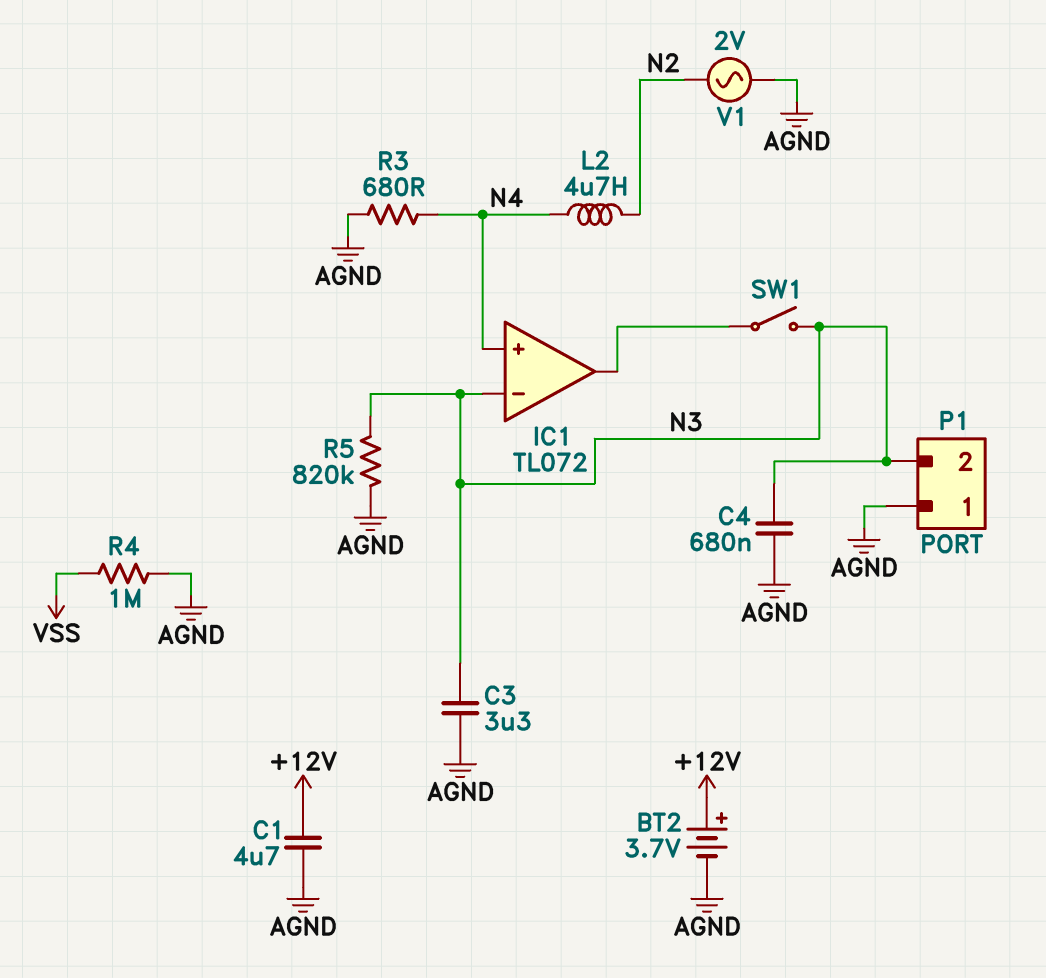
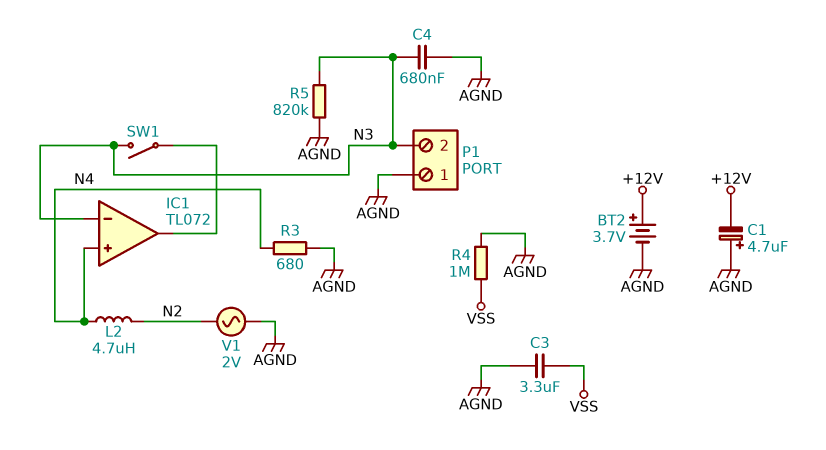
C1: 4.7uF (+12V, AGND) -> 4.7uF (plus AGND, minus +12V)
C3: 3.3uF (AGND, N3) -> 3.3uF (AGND, VSS)

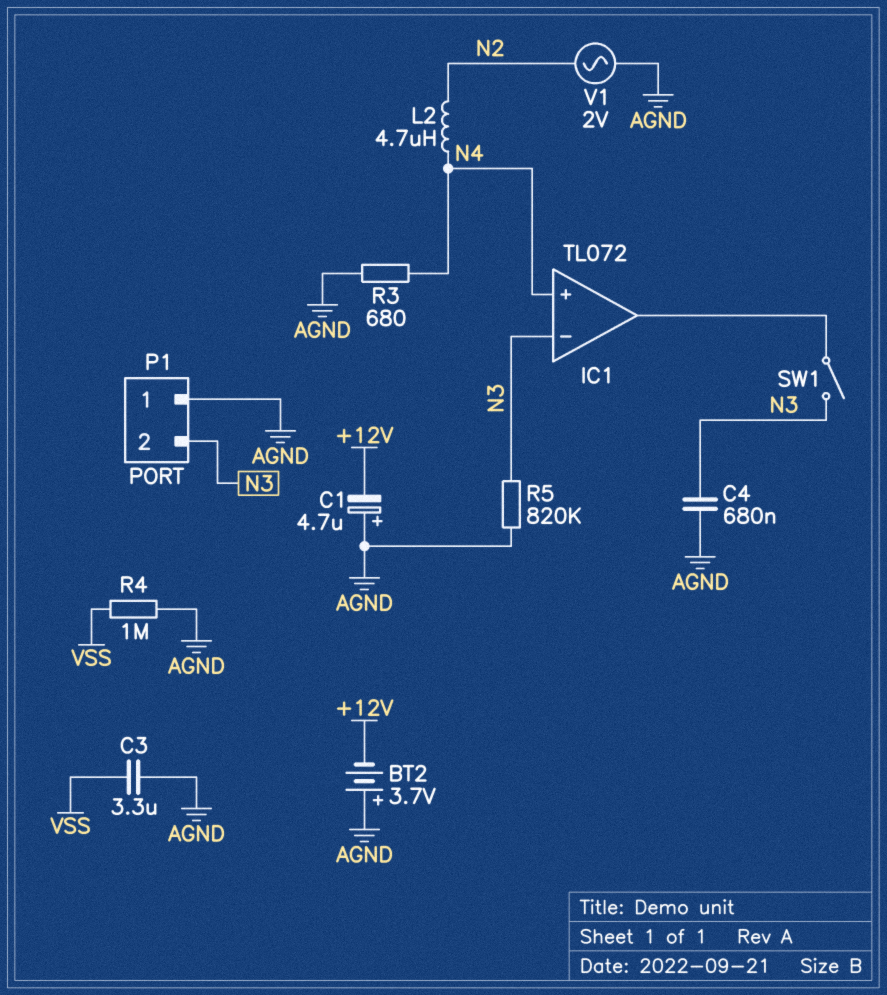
BT2: 3.7V (plus +12V, minus AGND) -> 3.7V (plus AGND, minus +12V)

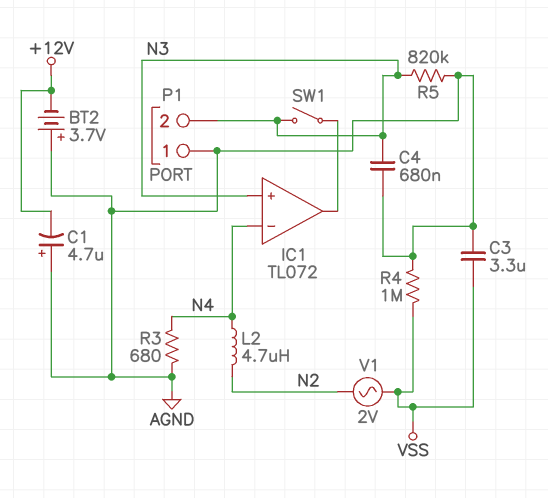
IC1 pin in+: N4 -> N3
IC1 pin in-: N3 -> N4
V1: AC 2V (AGND, N2) -> AC 2V (N2, VSS)

